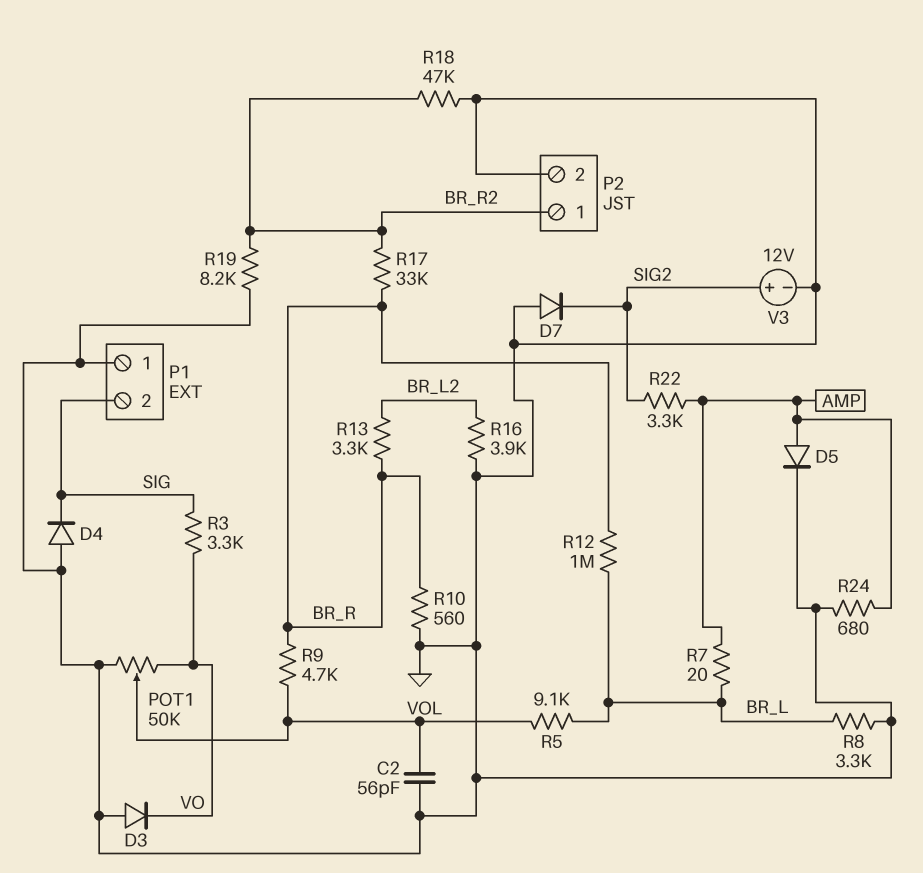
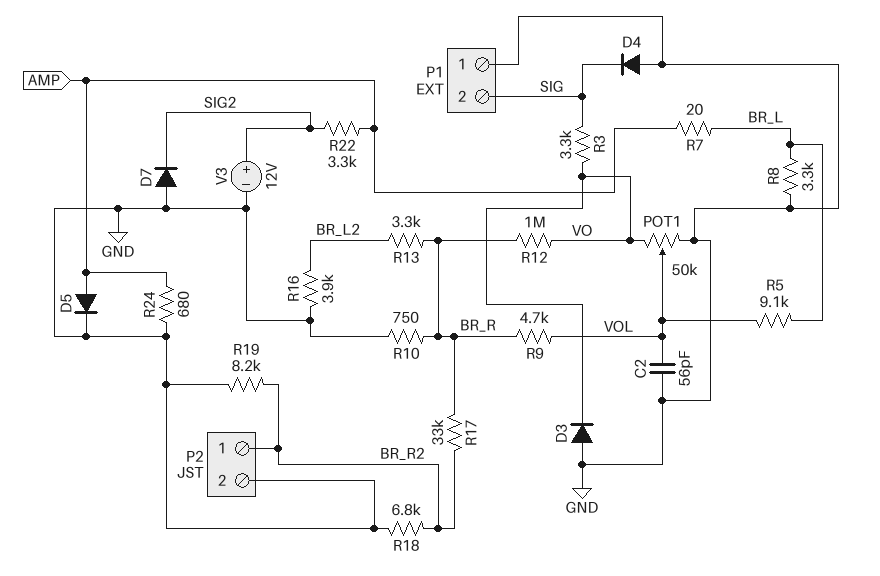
R10: 560 (BR_R, GND) -> 750 (BR_R, GND)
R12: 1M (BR_L, BR_R) -> 1M (BR_R, VO)
R18: 47k (BR_R2, GND) -> 6.8k (BR_R2, GND)

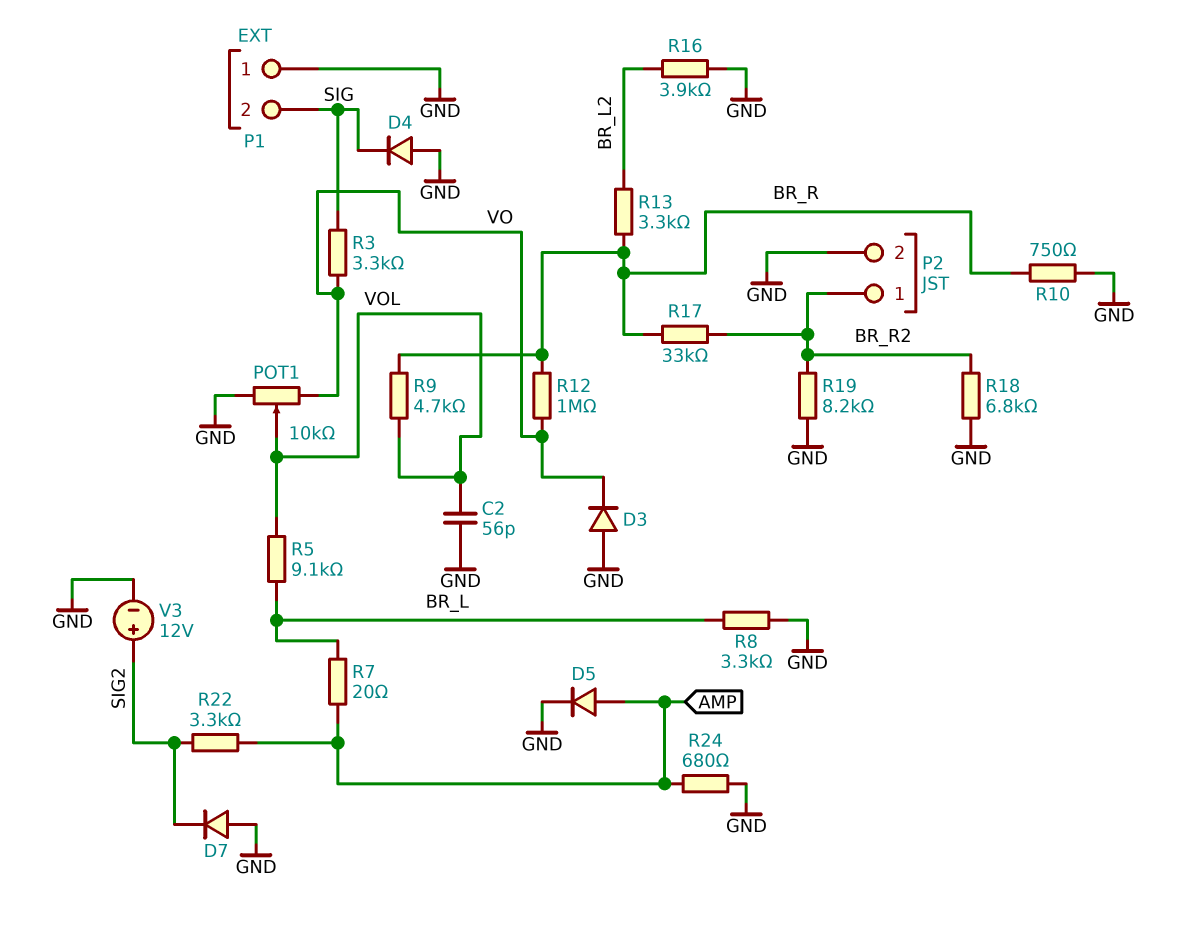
POT1: 50k (GND, VO, wiper VOL) -> 10k (GND, VO, wiper VOL)

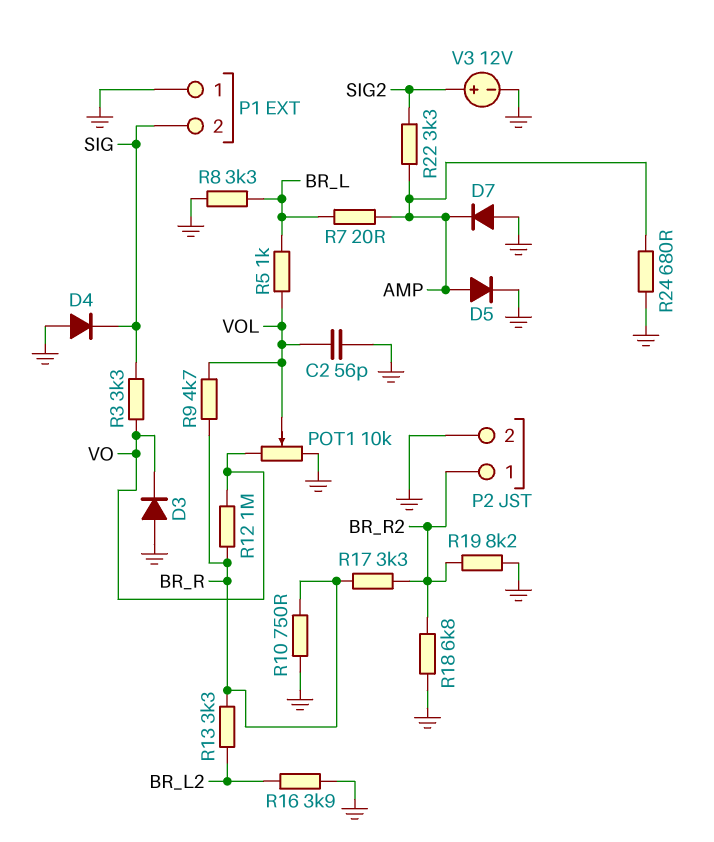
D7: diode (A GND, K SIG2) -> diode (A GND, K AMP)
R5: 9.1k (BR_L, VOL) -> 1k (BR_L, VOL)
R17: 33k (BR_R, BR_R2) -> 3.3k (BR_R, BR_R2)

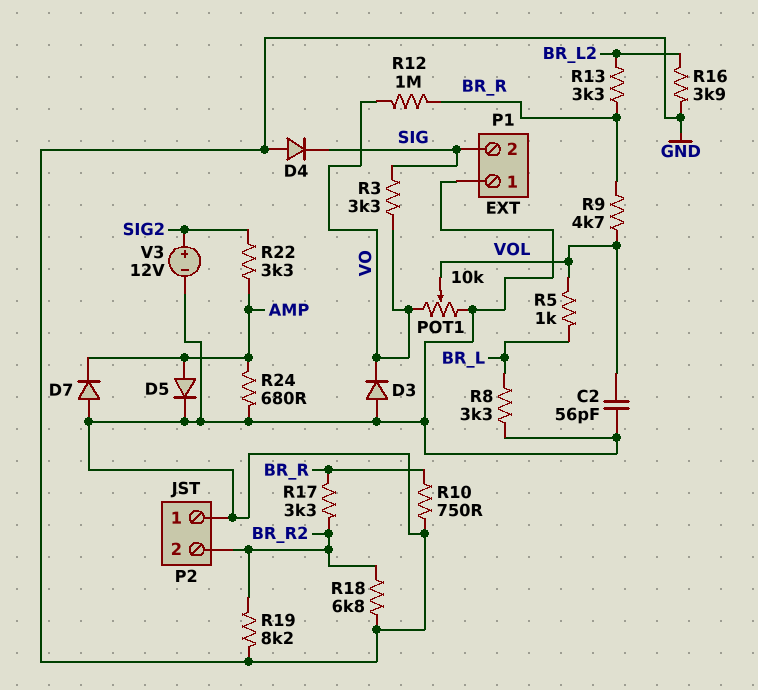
P2 pin 1: BR_R2 -> GND
P2 pin 2: GND -> BR_R2
R7: 20 (AMP, BR_L) -> none

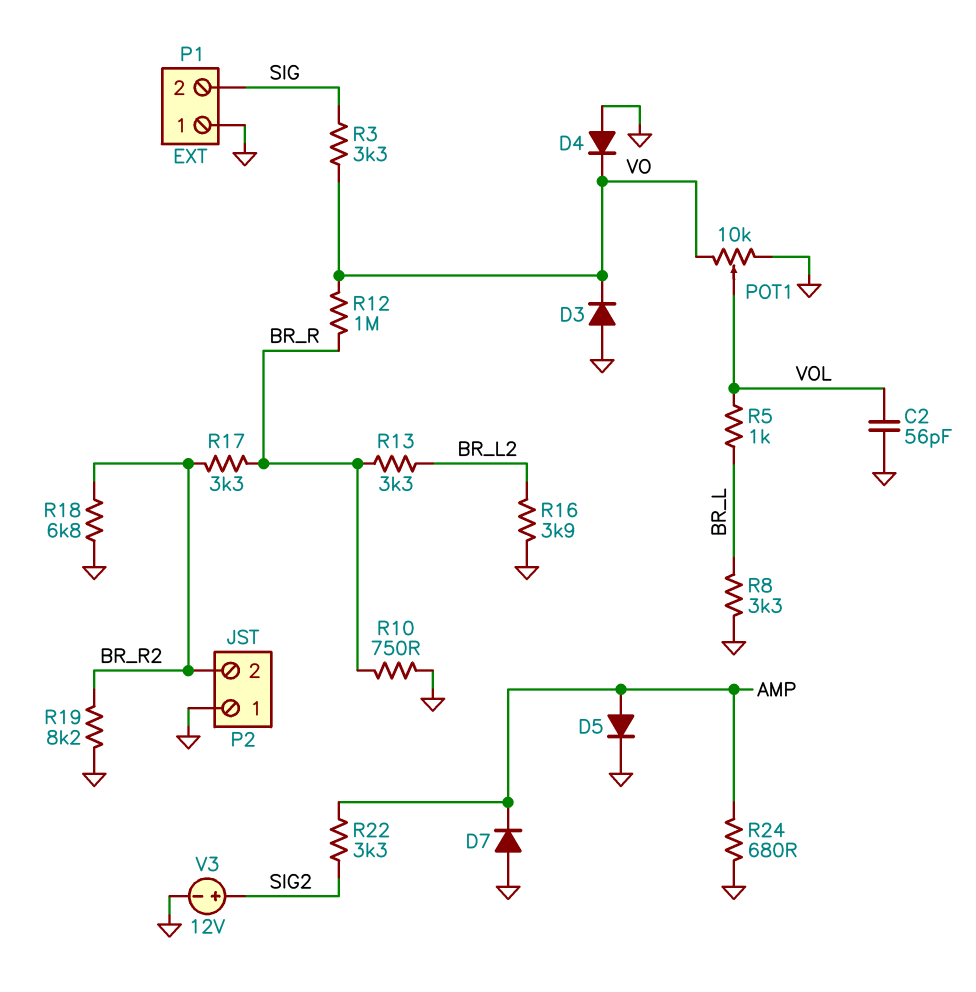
D4: diode (A GND, K SIG) -> diode (A GND, K VO)
R9: 4.7k (BR_R, VOL) -> none

